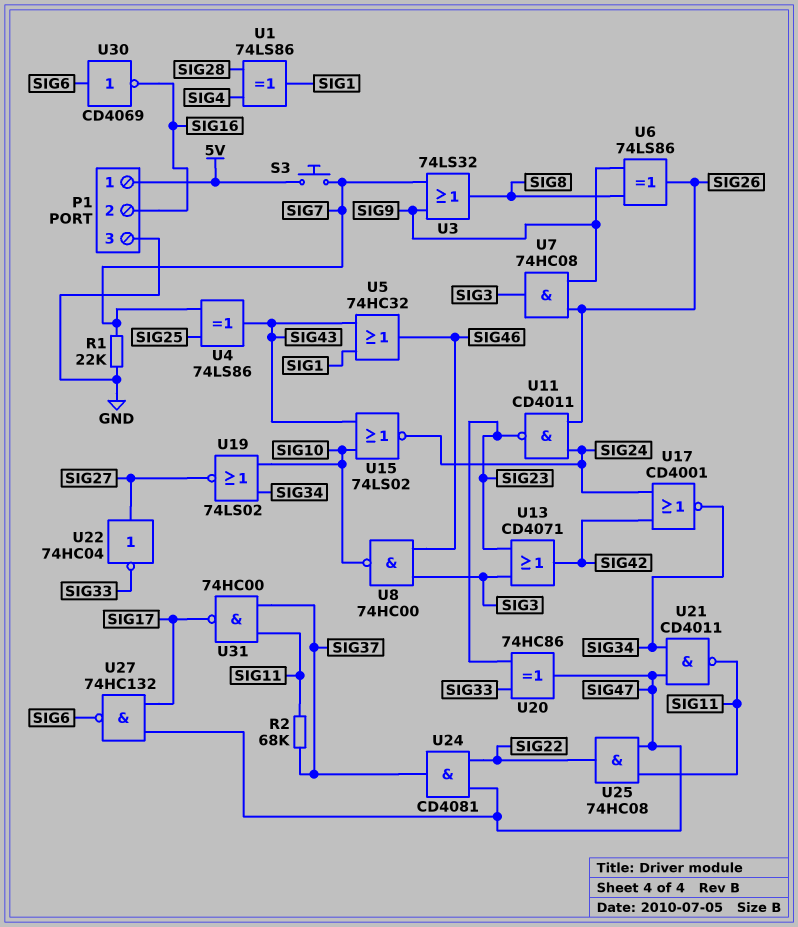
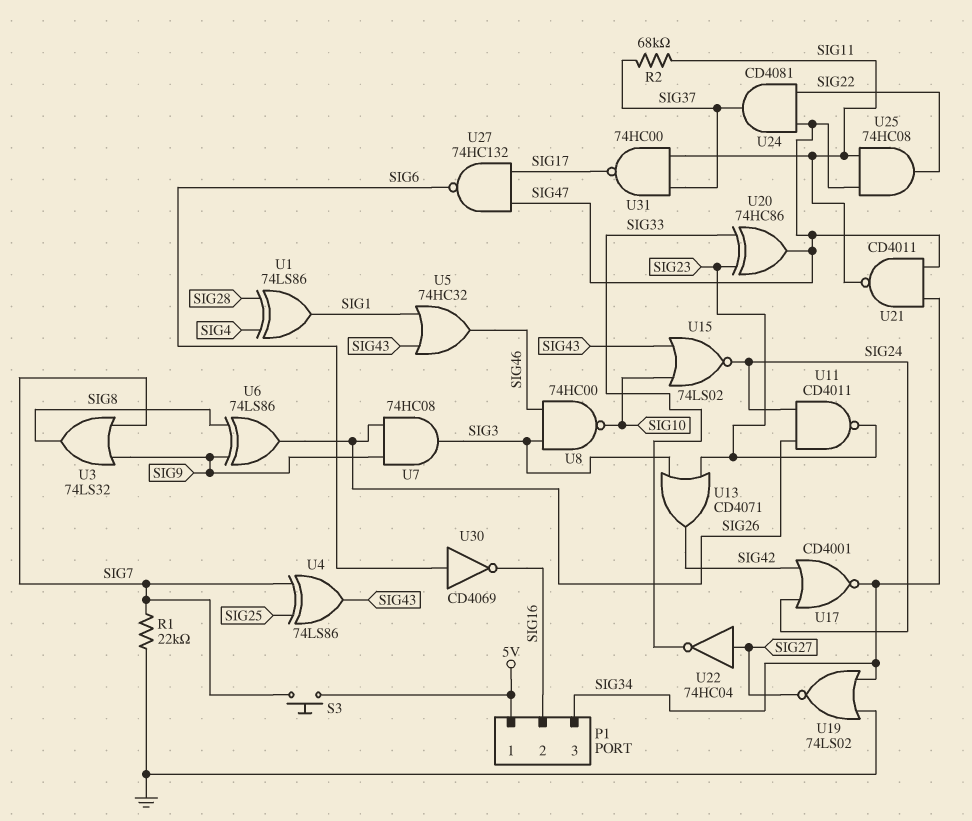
P1 pin 3: GND -> SIG34
U19: NOR 74LS02 (in SIG10, in SIG34, out SIG27) -> NOR 74LS02 (in GND, in SIG34, out SIG27)

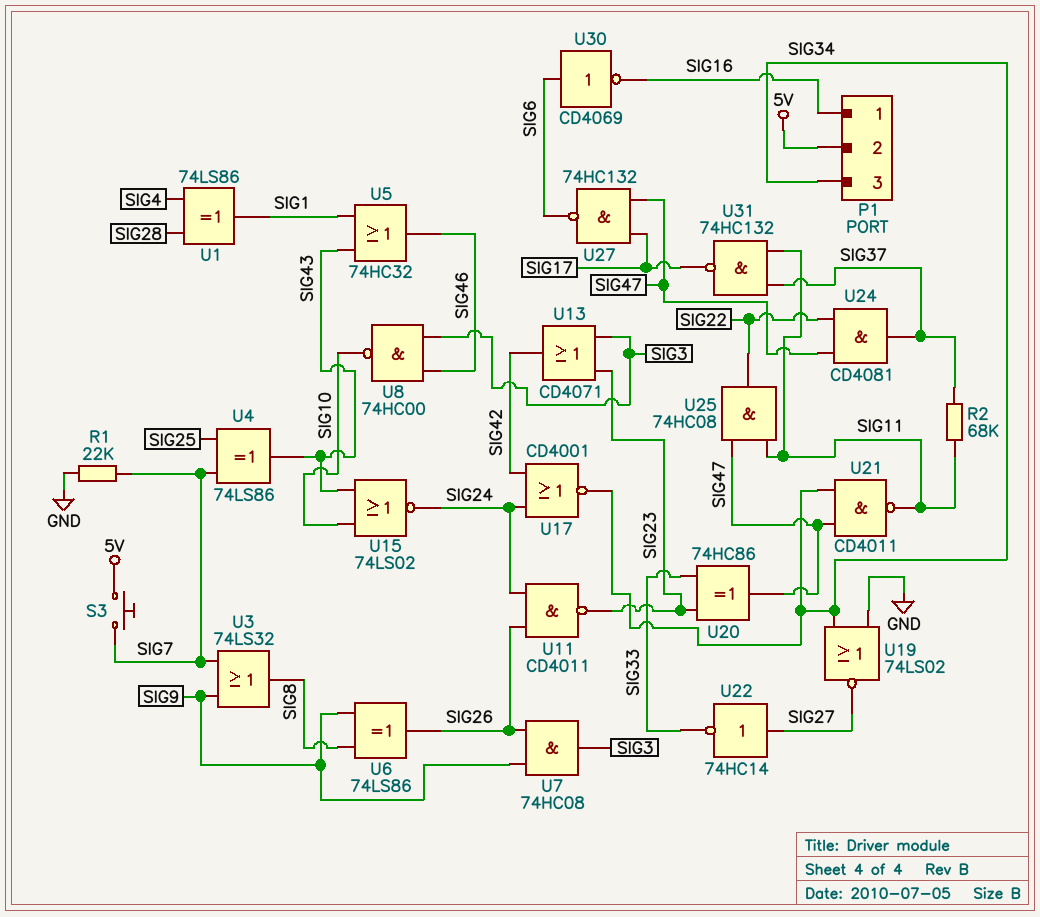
P1 pin 1: 5V -> SIG16
P1 pin 2: SIG16 -> 5V
U22: NOT 74HC04 (in SIG27, out SIG33) -> NOT 74HC14 (in SIG27, out SIG33)
U31: NAND 74HC00 (in SIG11, in SIG37, out SIG17) -> NAND 74HC132 (in SIG11, in SIG37, out SIG17)

